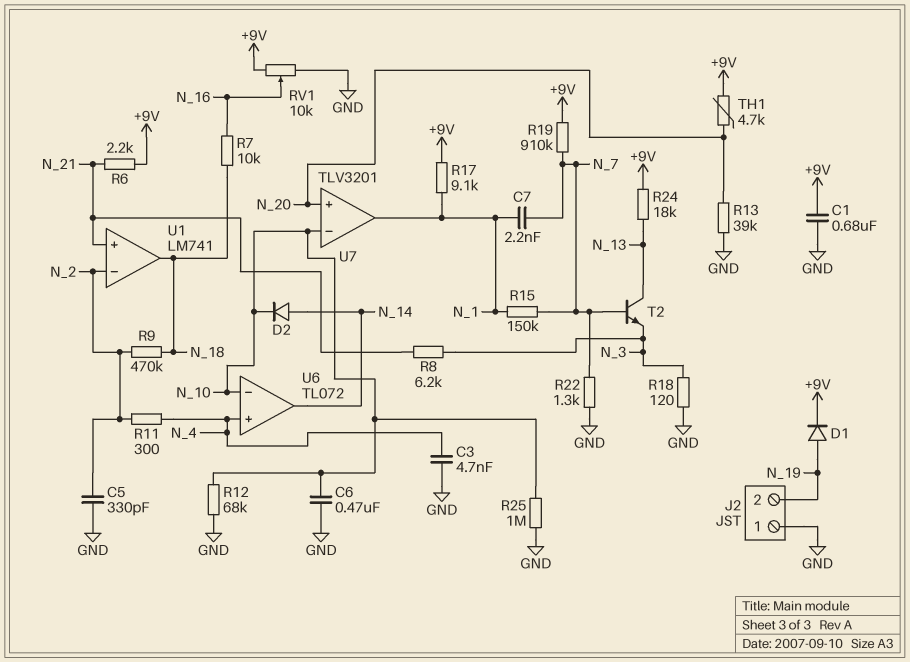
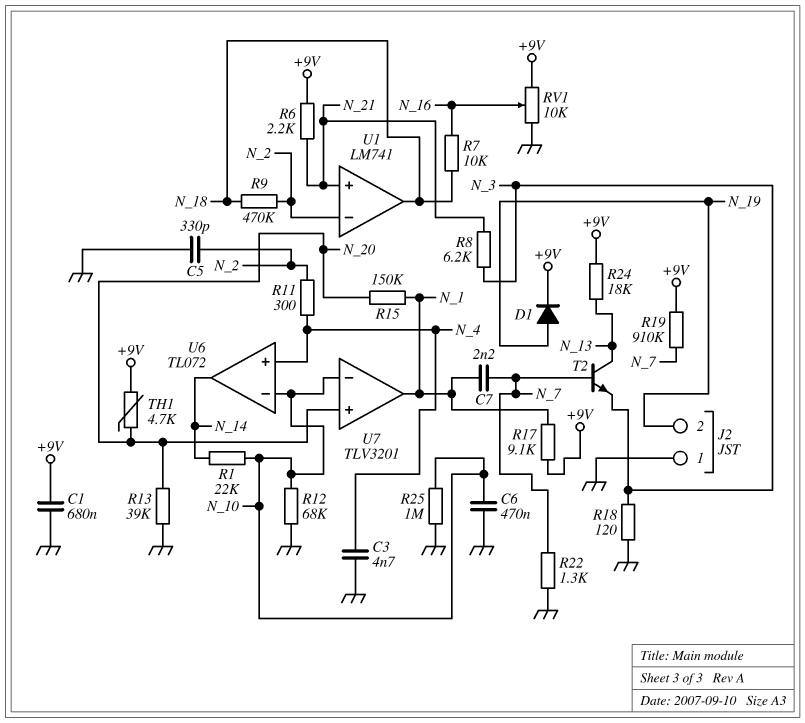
D2: diode (A N_14, K N_10) -> none
R1: none -> 22k (N_10, N_14)
R15: 150k (N_1, N_7) -> 150k (N_1, N_20)

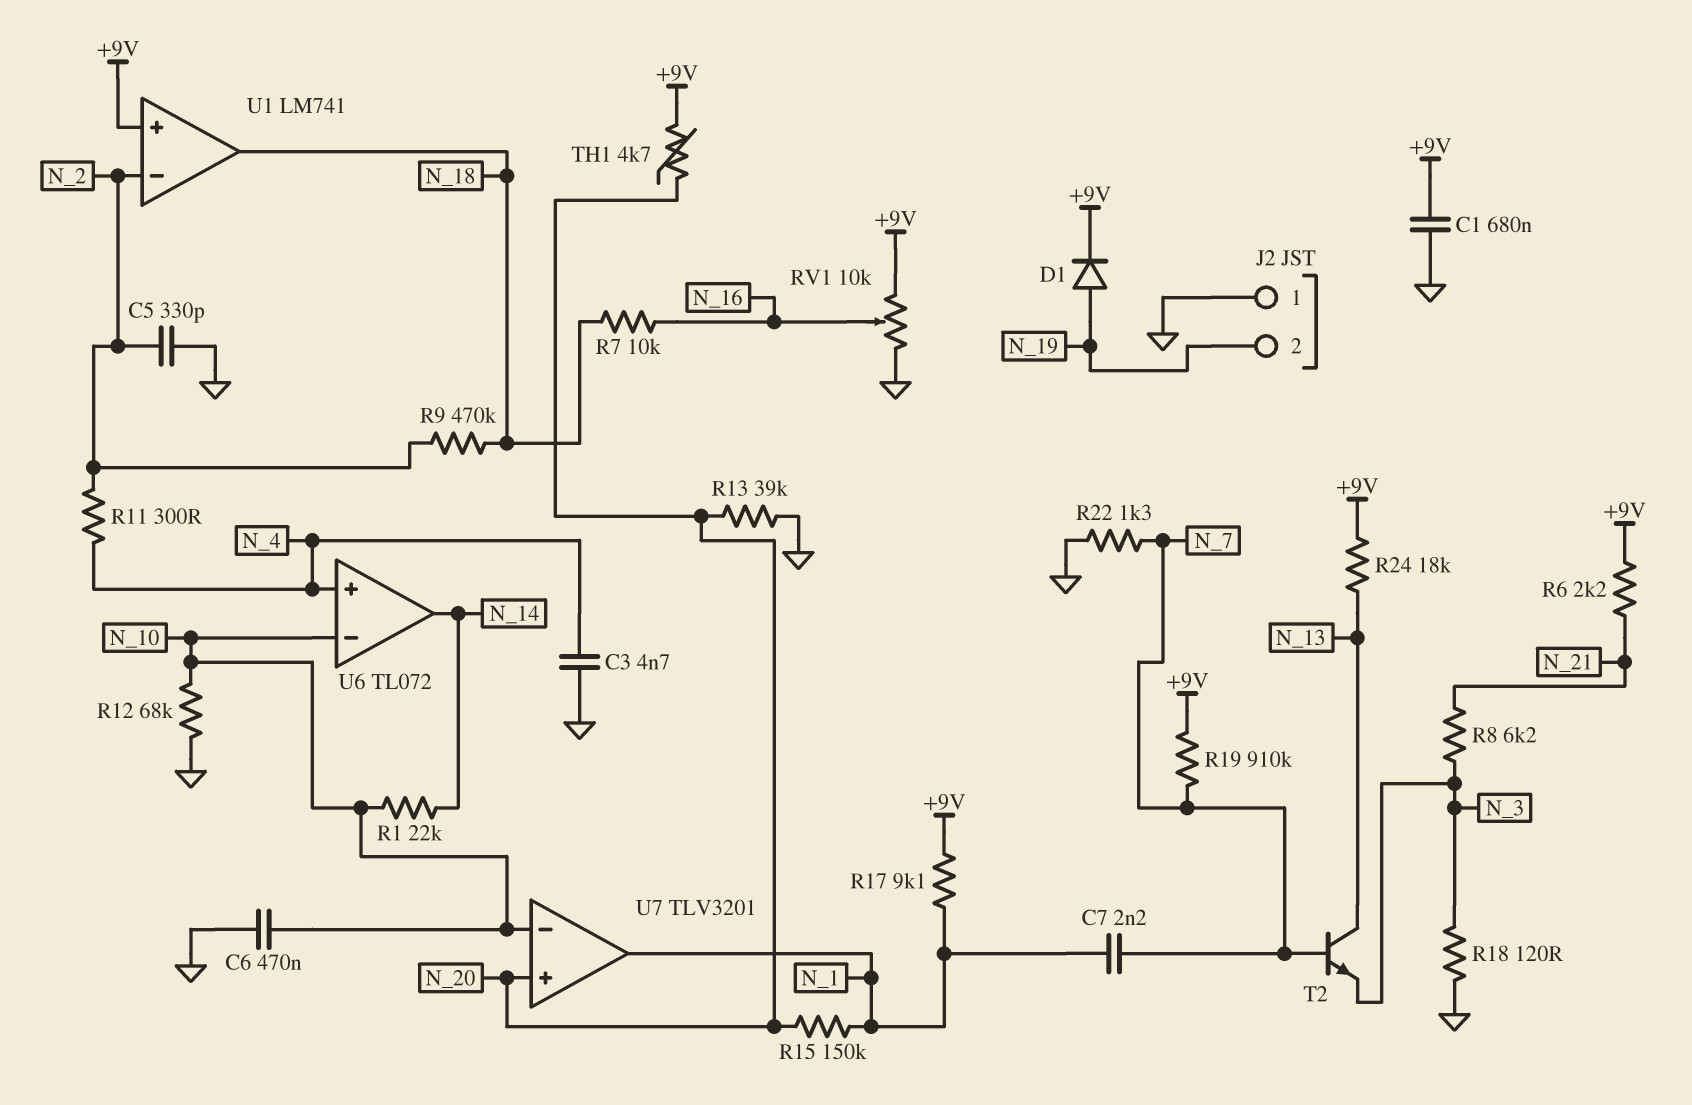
R25: 1M (GND, N_10) -> none
U1 pin in+: N_21 -> +9V

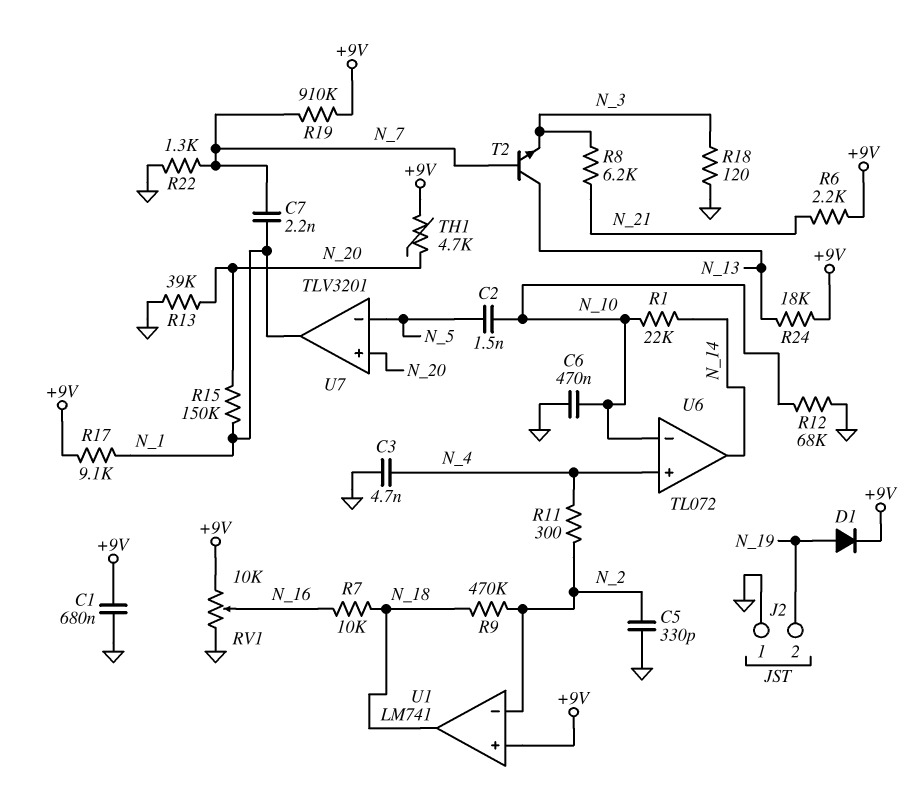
C2: none -> 1.5nF (N_5, N_10)
U7 pin in-: N_10 -> N_5

